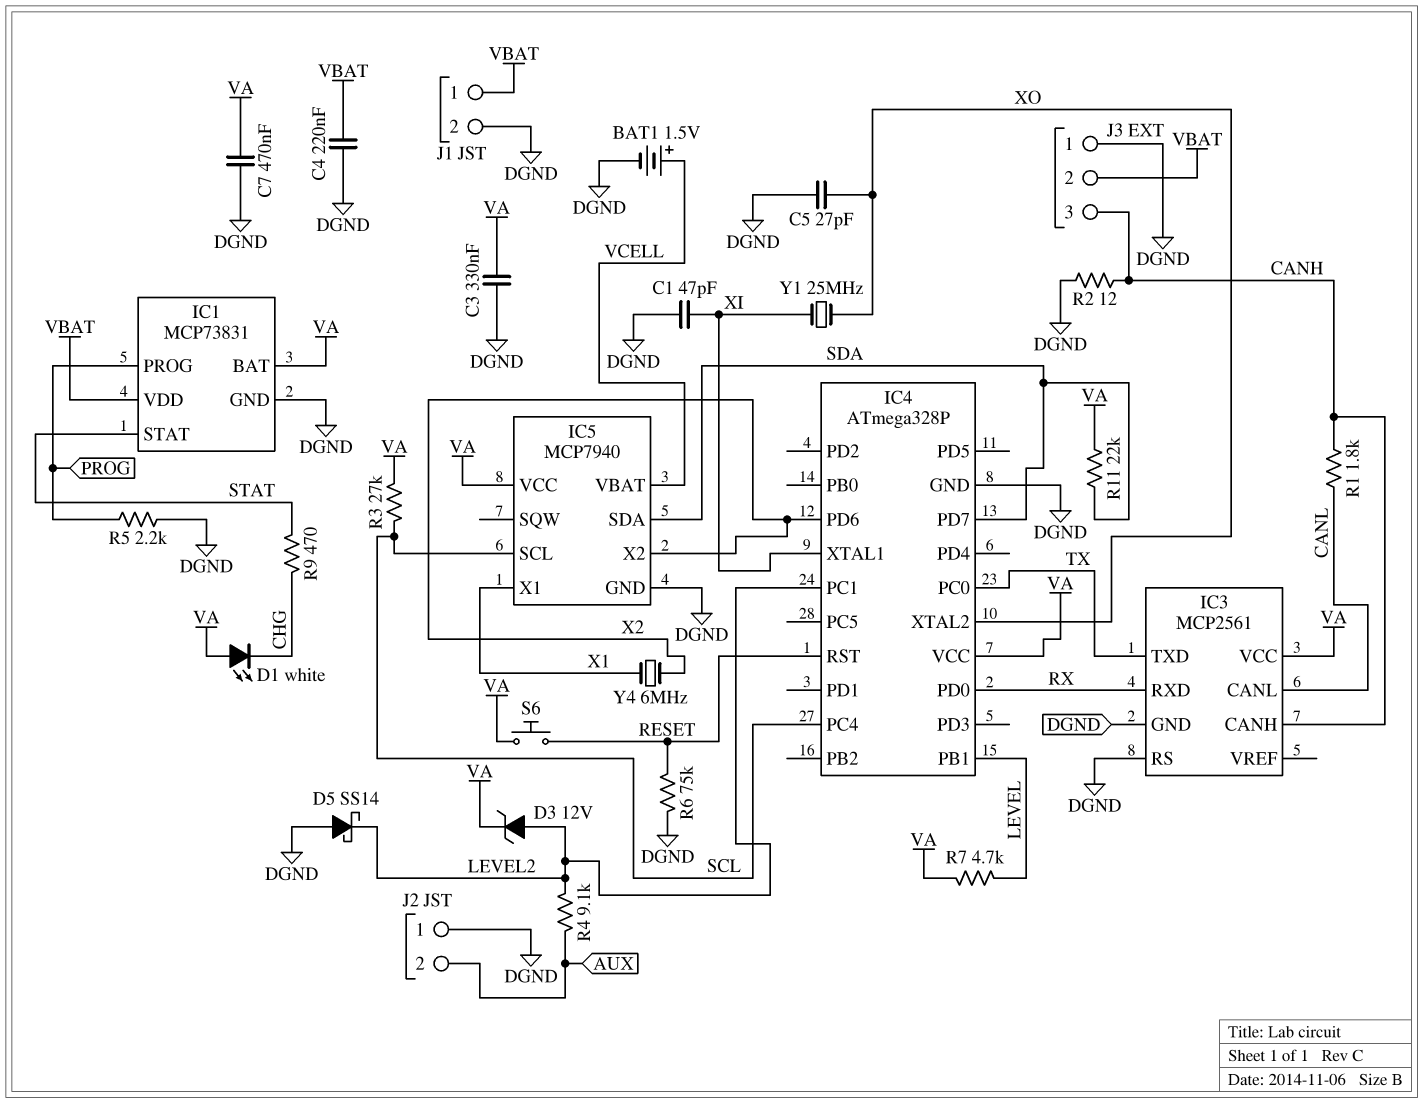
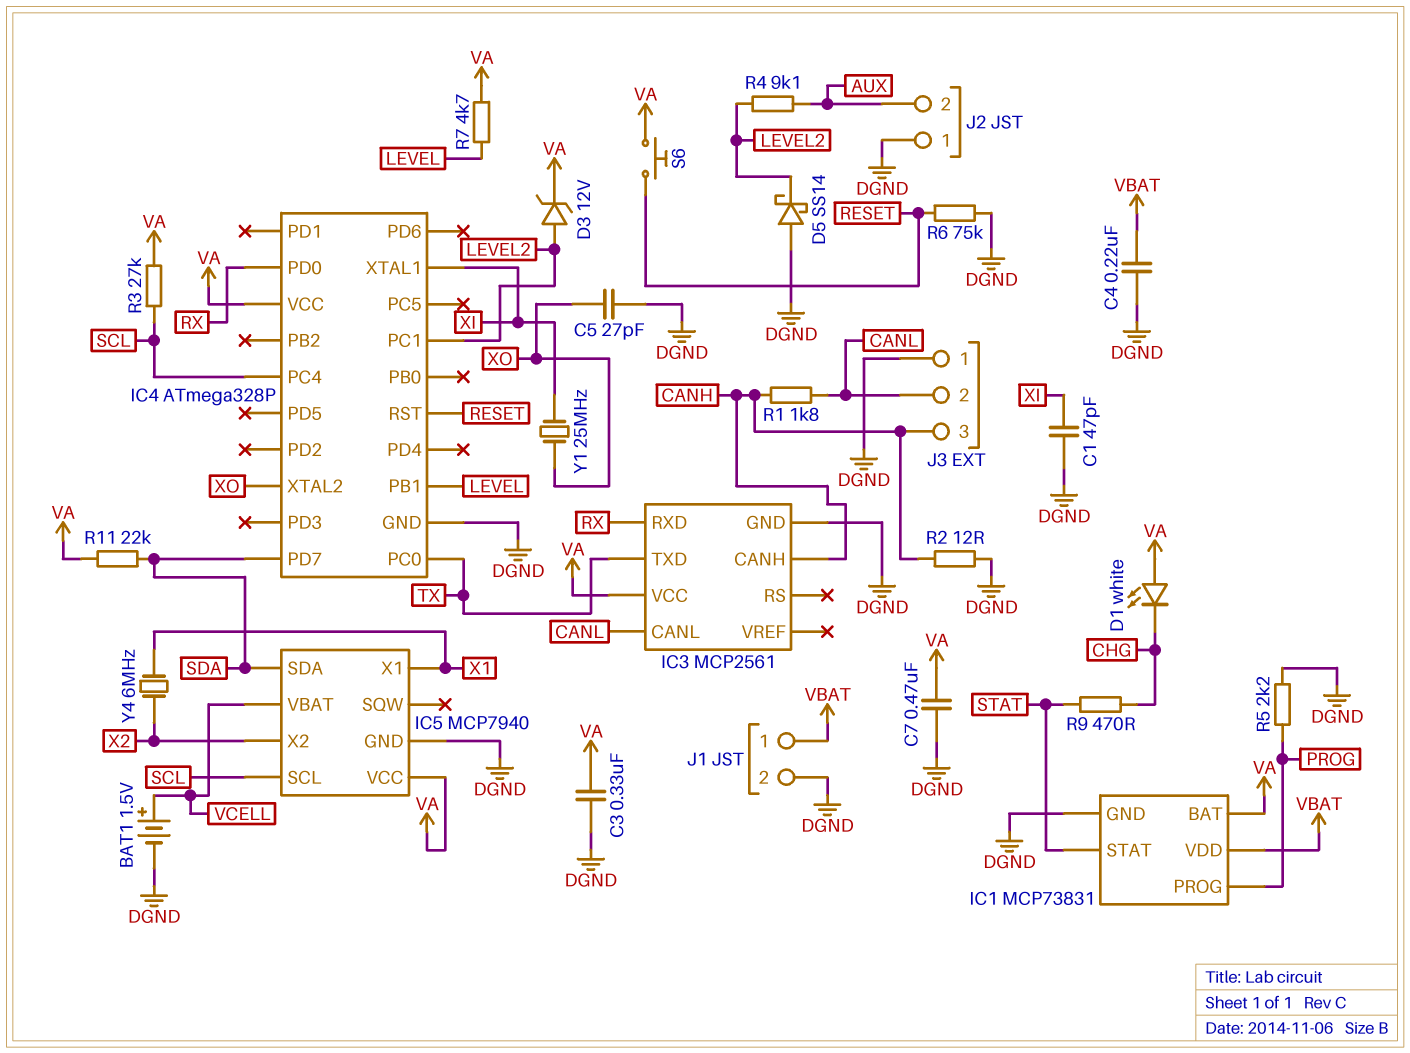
IC3 pin RS: DGND -> none
IC4 pin PD6: X2 -> none
J3 pin 2: VBAT -> CANL

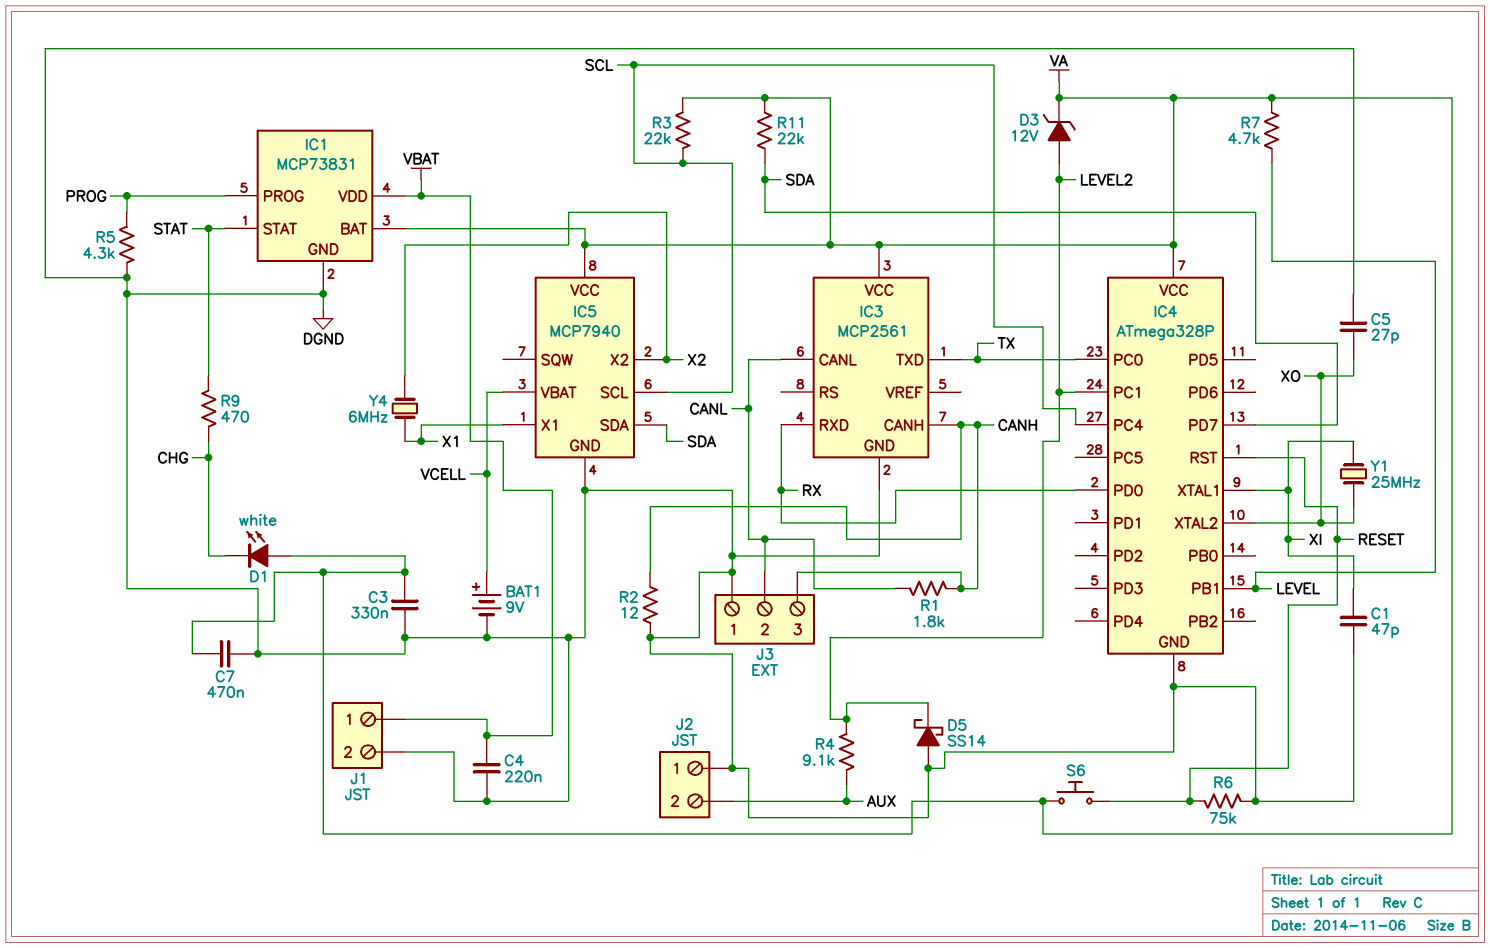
BAT1: 1.5V (plus VCELL, minus DGND) -> 9V (plus VCELL, minus DGND)
R3: 27k (SCL, VA) -> 22k (SCL, VA)
R5: 2.2k (DGND, PROG) -> 4.3k (DGND, PROG)

